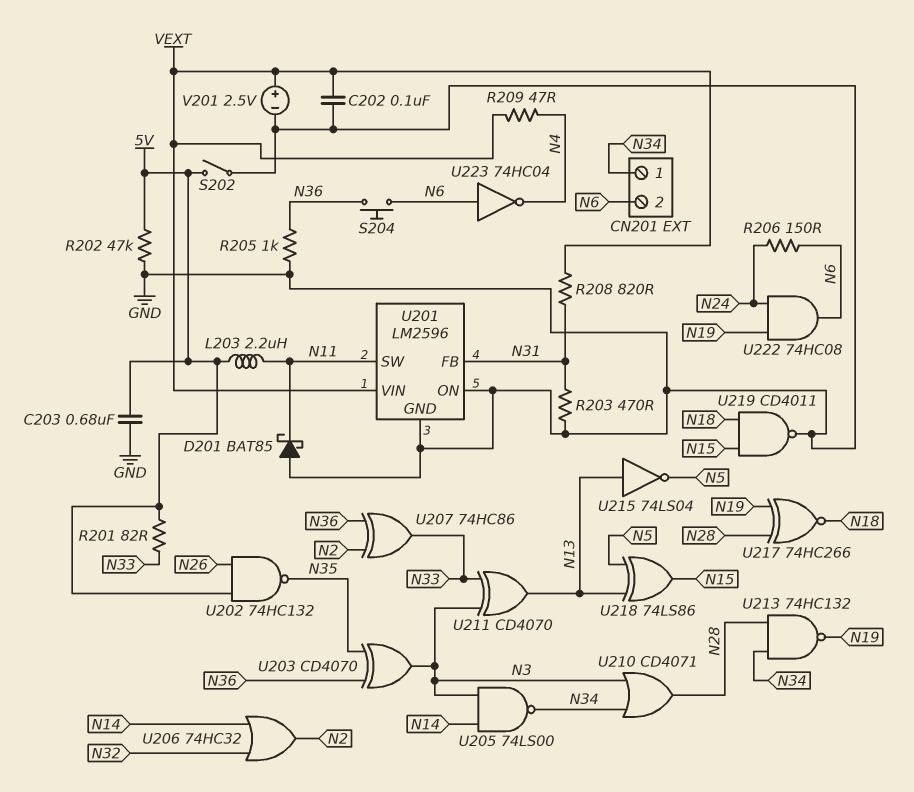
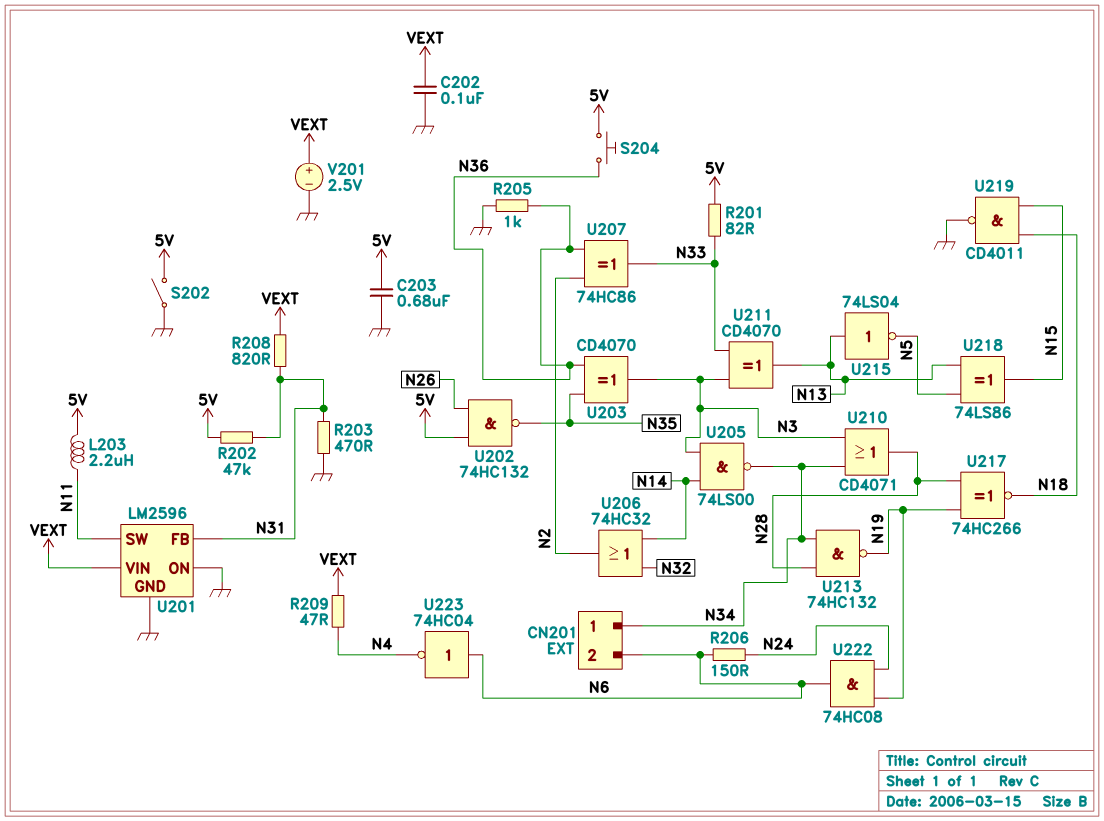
D201: schottky BAT85 (A GND, K N11) -> none
R202: 47k (5V, GND) -> 47k (5V, N31)
S204: button (N6, N36) -> button (5V, N36)

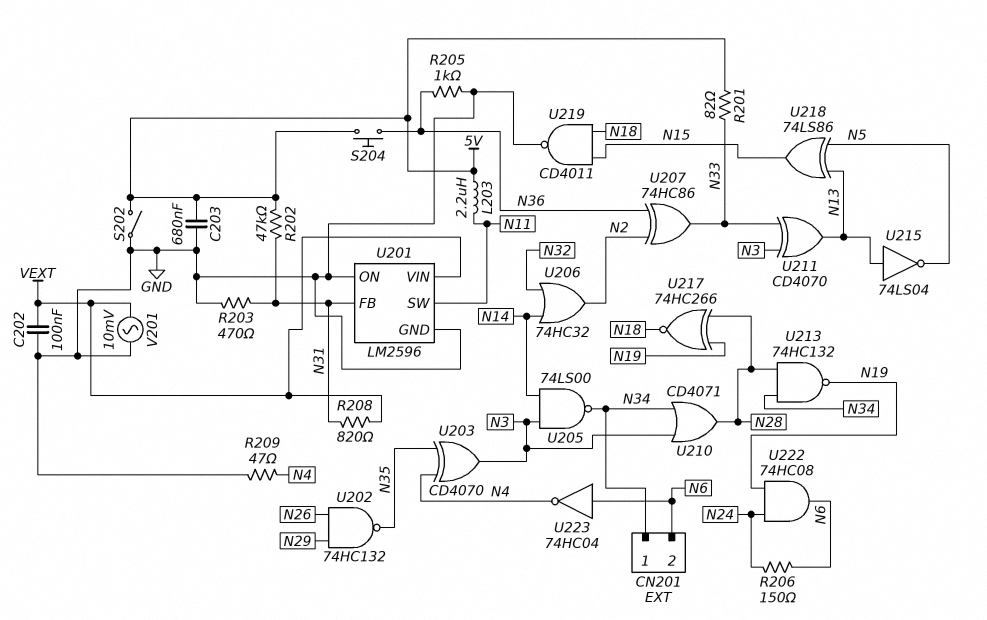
R209: 47 (N4, VEXT) -> 47 (GND, N4)
U202: NAND 74HC132 (in 5V, in N26, out N35) -> NAND 74HC132 (in N26, in N29, out N35)
U203: XOR CD4070 (in N35, in N36, out N3) -> XOR CD4070 (in N4, in N35, out N3)
V201: 2.5V (plus VEXT, minus GND) -> AC 10mV (GND, VEXT)

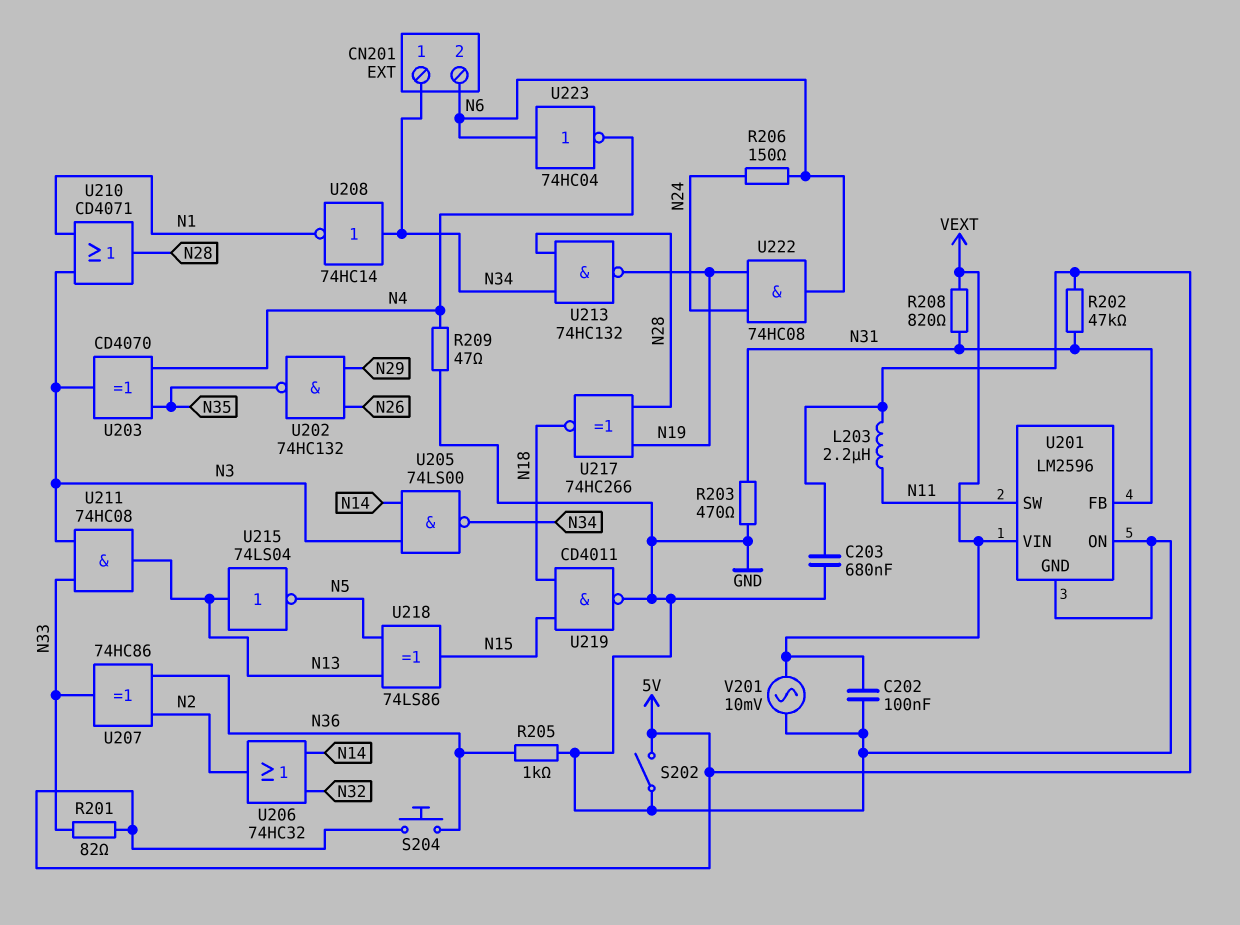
U208: none -> NOT 74HC14 (in N34, out N1)
U210: OR CD4071 (in N3, in N34, out N28) -> OR CD4071 (in N1, in N3, out N28)
U211: XOR CD4070 (in N3, in N33, out N13) -> AND 74HC08 (in N3, in N33, out N13)

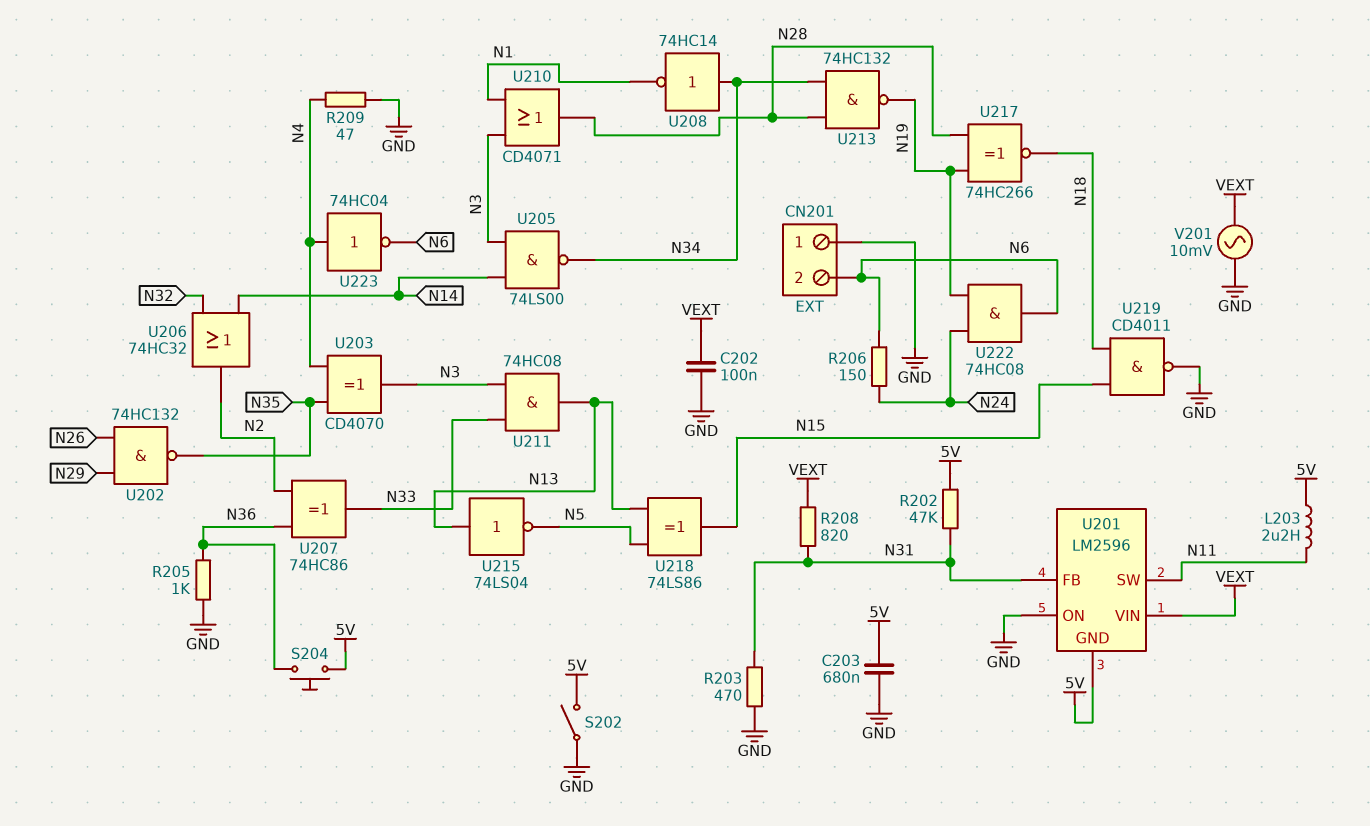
CN201 pin 1: N34 -> GND
R201: 82 (5V, N33) -> none
U201 pin GND: GND -> 5V
U223: NOT 74HC04 (in N6, out N4) -> NOT 74HC04 (in N4, out N6)

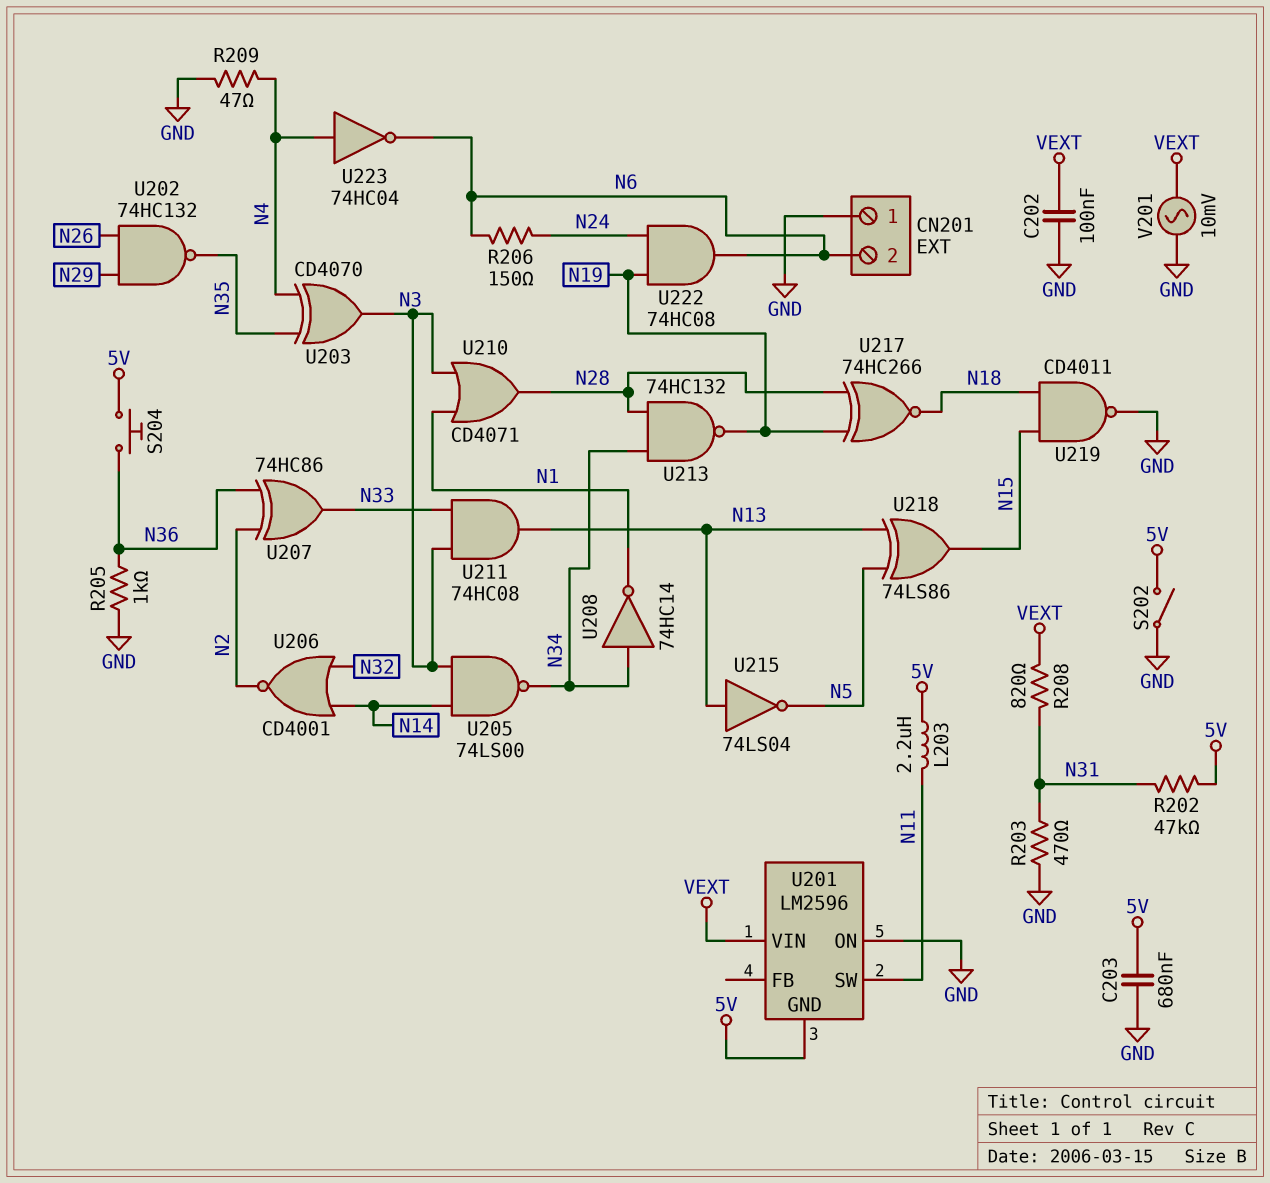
U201 pin FB: N31 -> none
U206: OR 74HC32 (in N14, in N32, out N2) -> NOR CD4001 (in N14, in N32, out N2)

